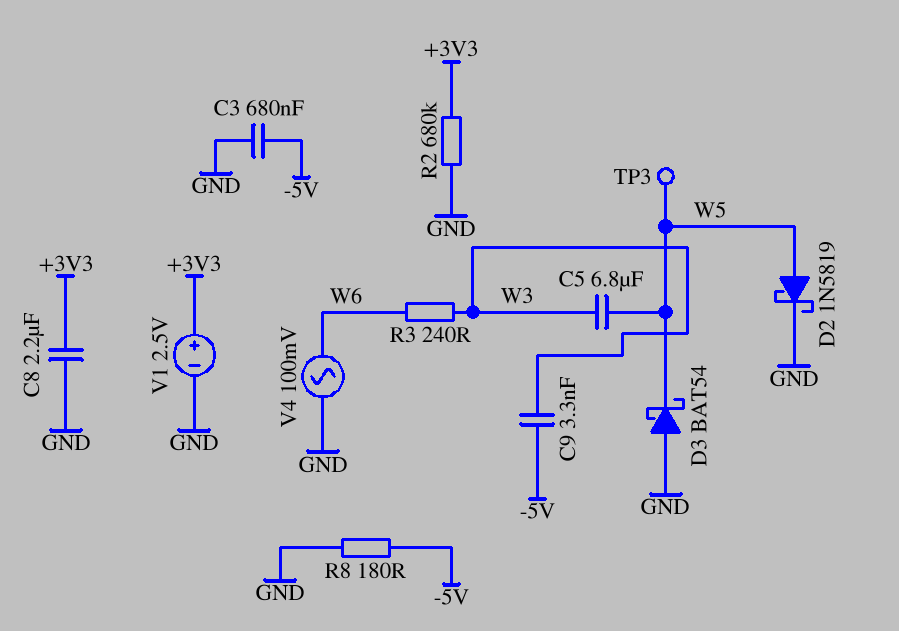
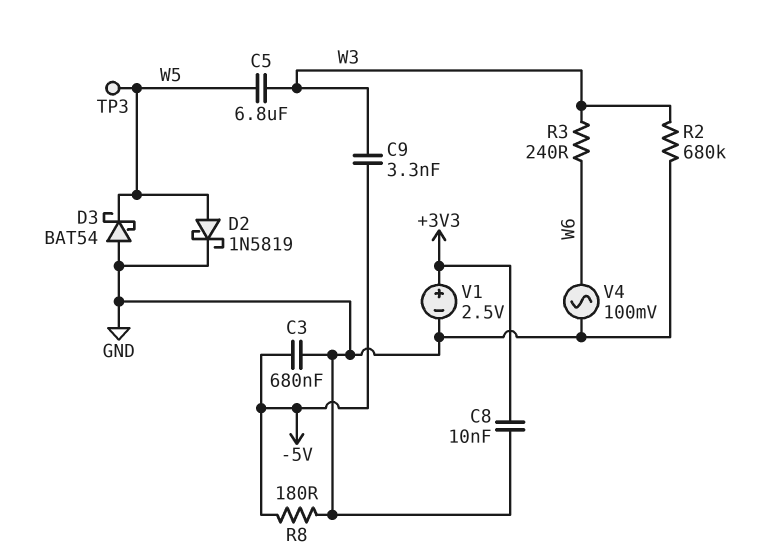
C8: 2.2uF (+3V3, GND) -> 10nF (+3V3, GND)
R2: 680k (+3V3, GND) -> 680k (GND, W3)

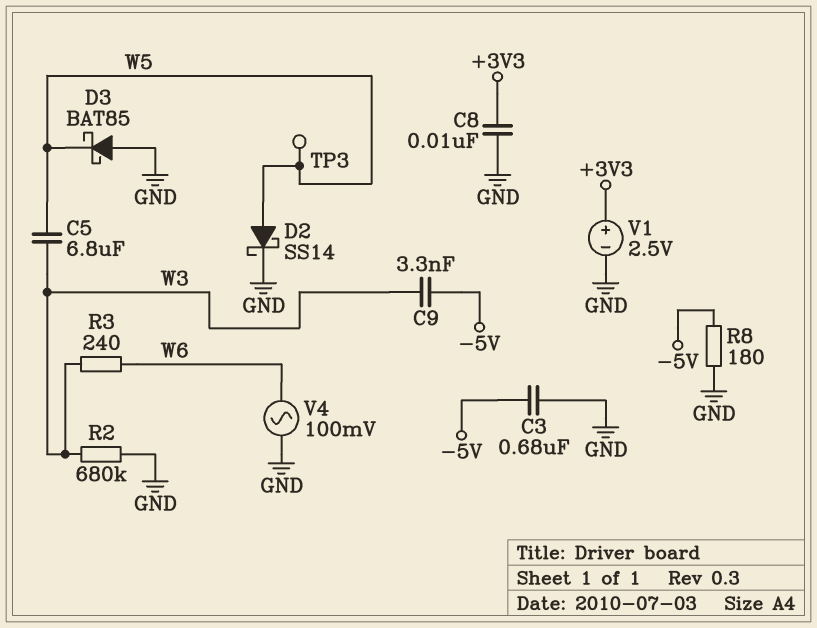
D2: schottky 1N5819 (A W5, K GND) -> schottky SS14 (A W5, K GND)
D3: schottky BAT54 (A GND, K W5) -> schottky BAT85 (A GND, K W5)

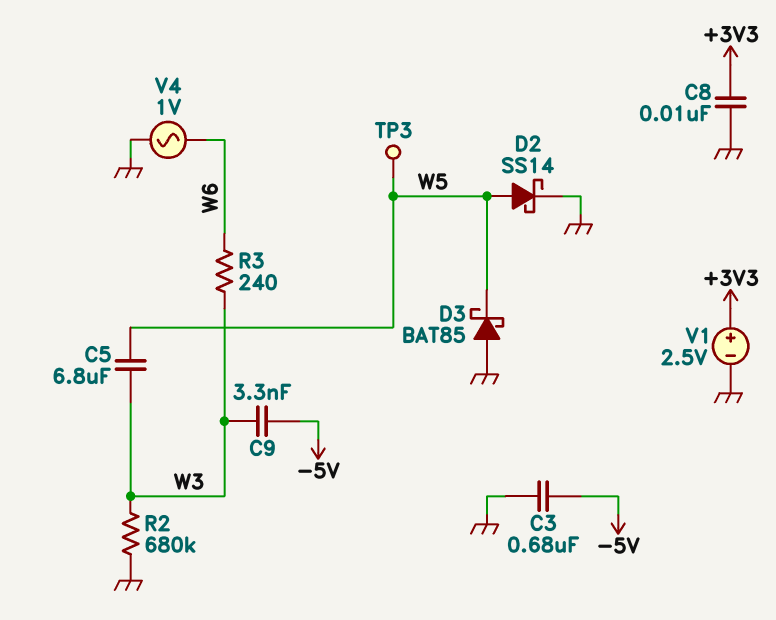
R8: 180 (-5V, GND) -> none
V4: AC 100mV (GND, W6) -> AC 1V (GND, W6)

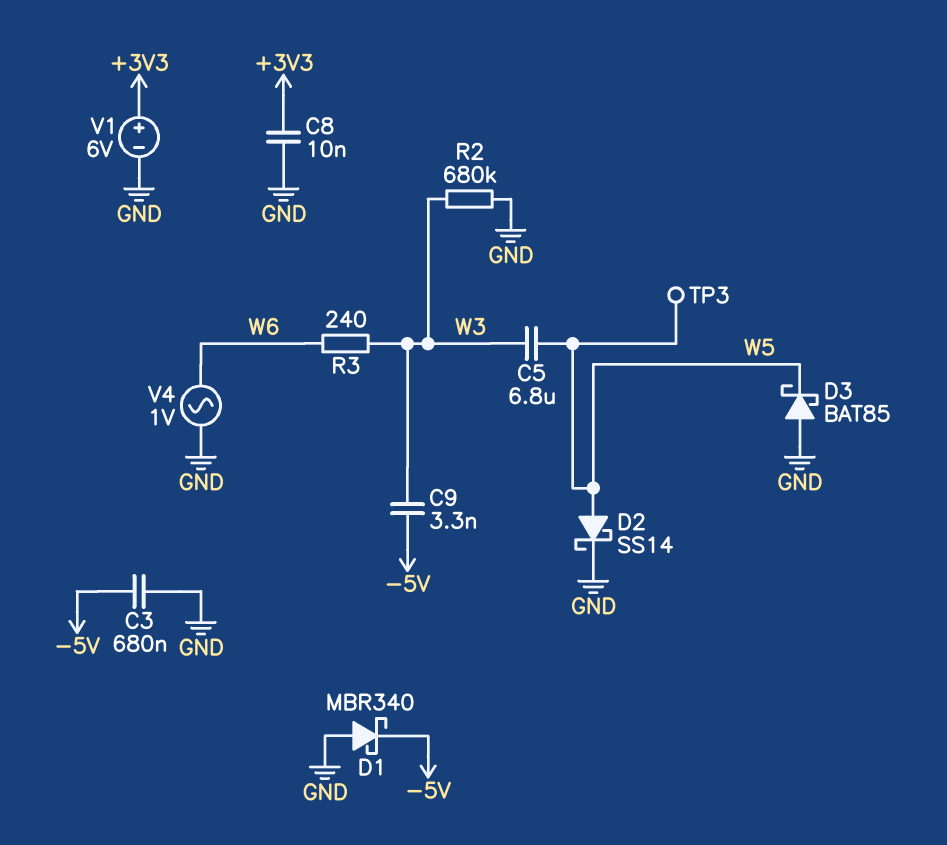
D1: none -> schottky MBR340 (A GND, K -5V)
V1: 2.5V (plus +3V3, minus GND) -> 6V (plus +3V3, minus GND)

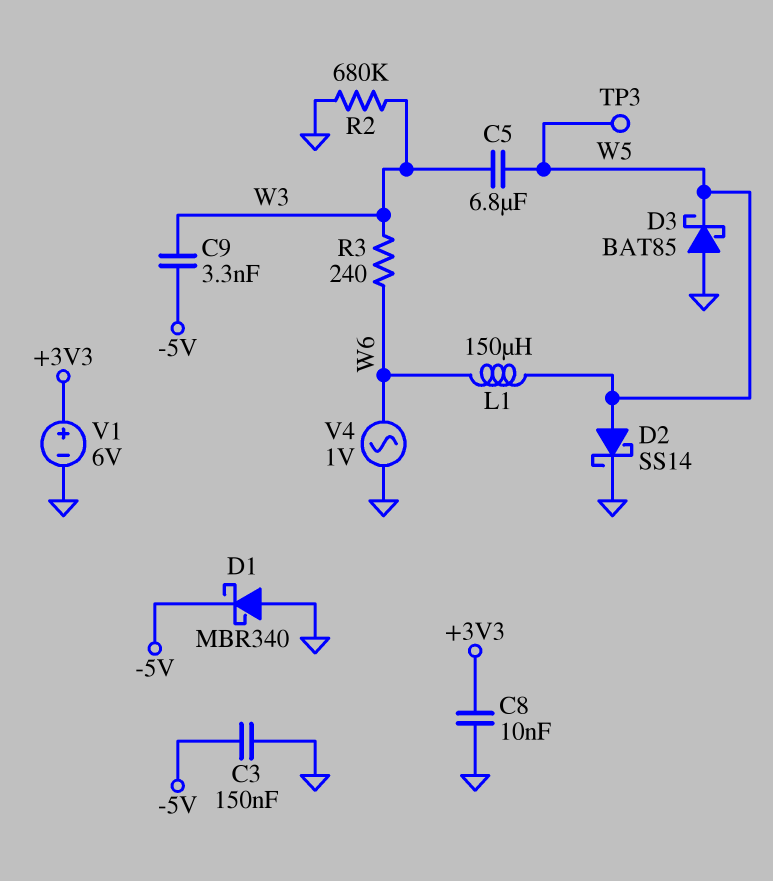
C3: 680nF (-5V, GND) -> 150nF (-5V, GND)
L1: none -> 150uH (W5, W6)

